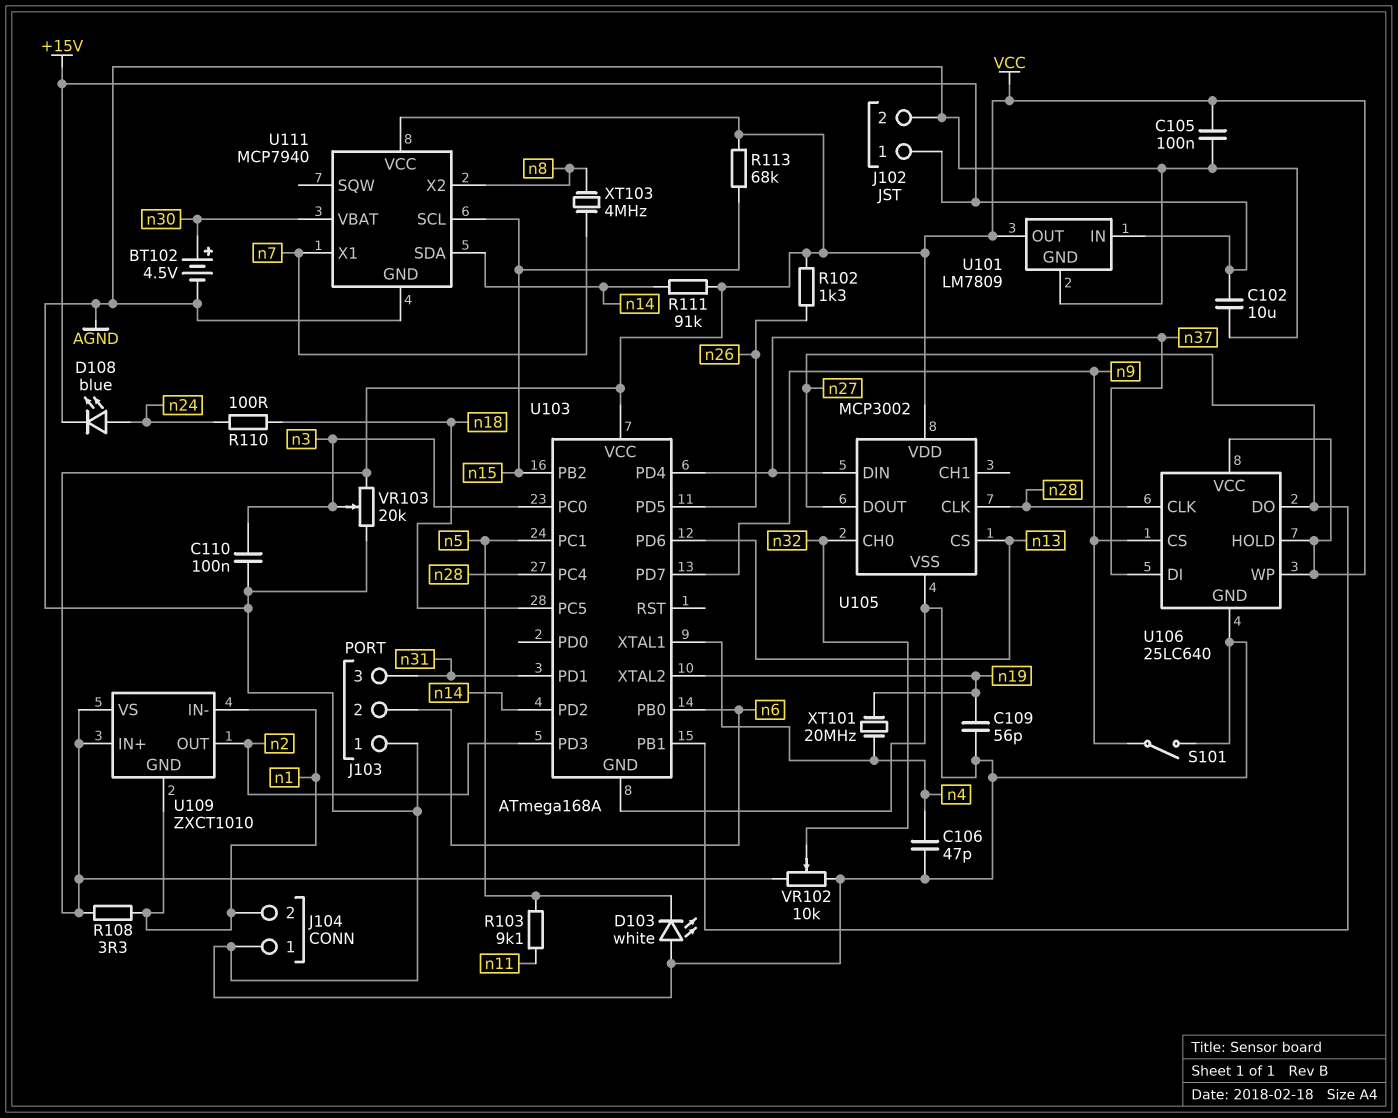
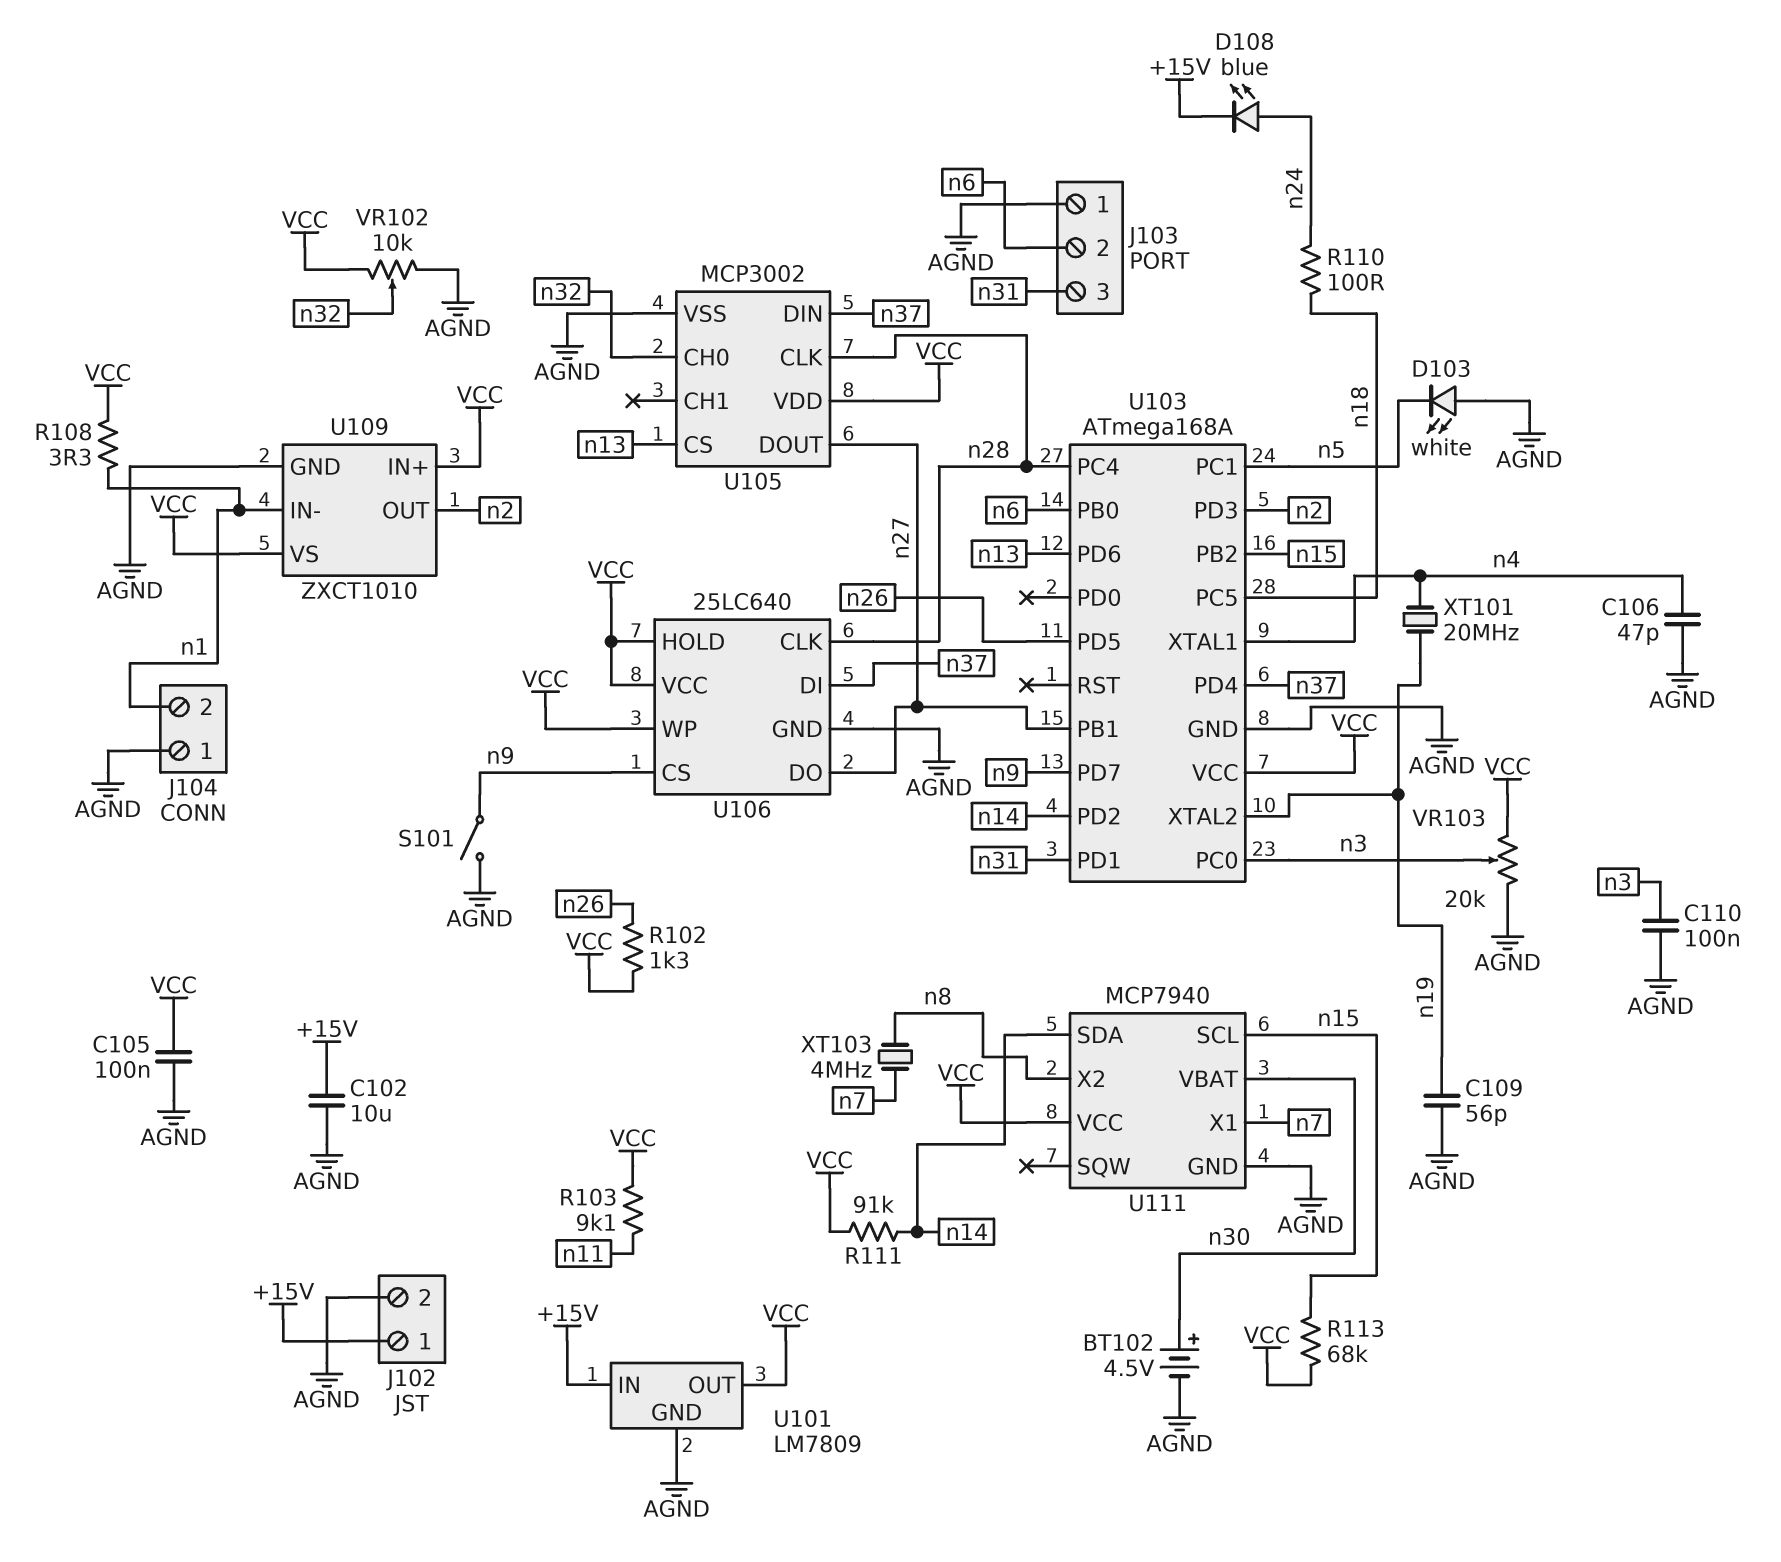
R103: 9.1k (n5, n11) -> 9.1k (VCC, n11)
U109 pin GND: n1 -> AGND

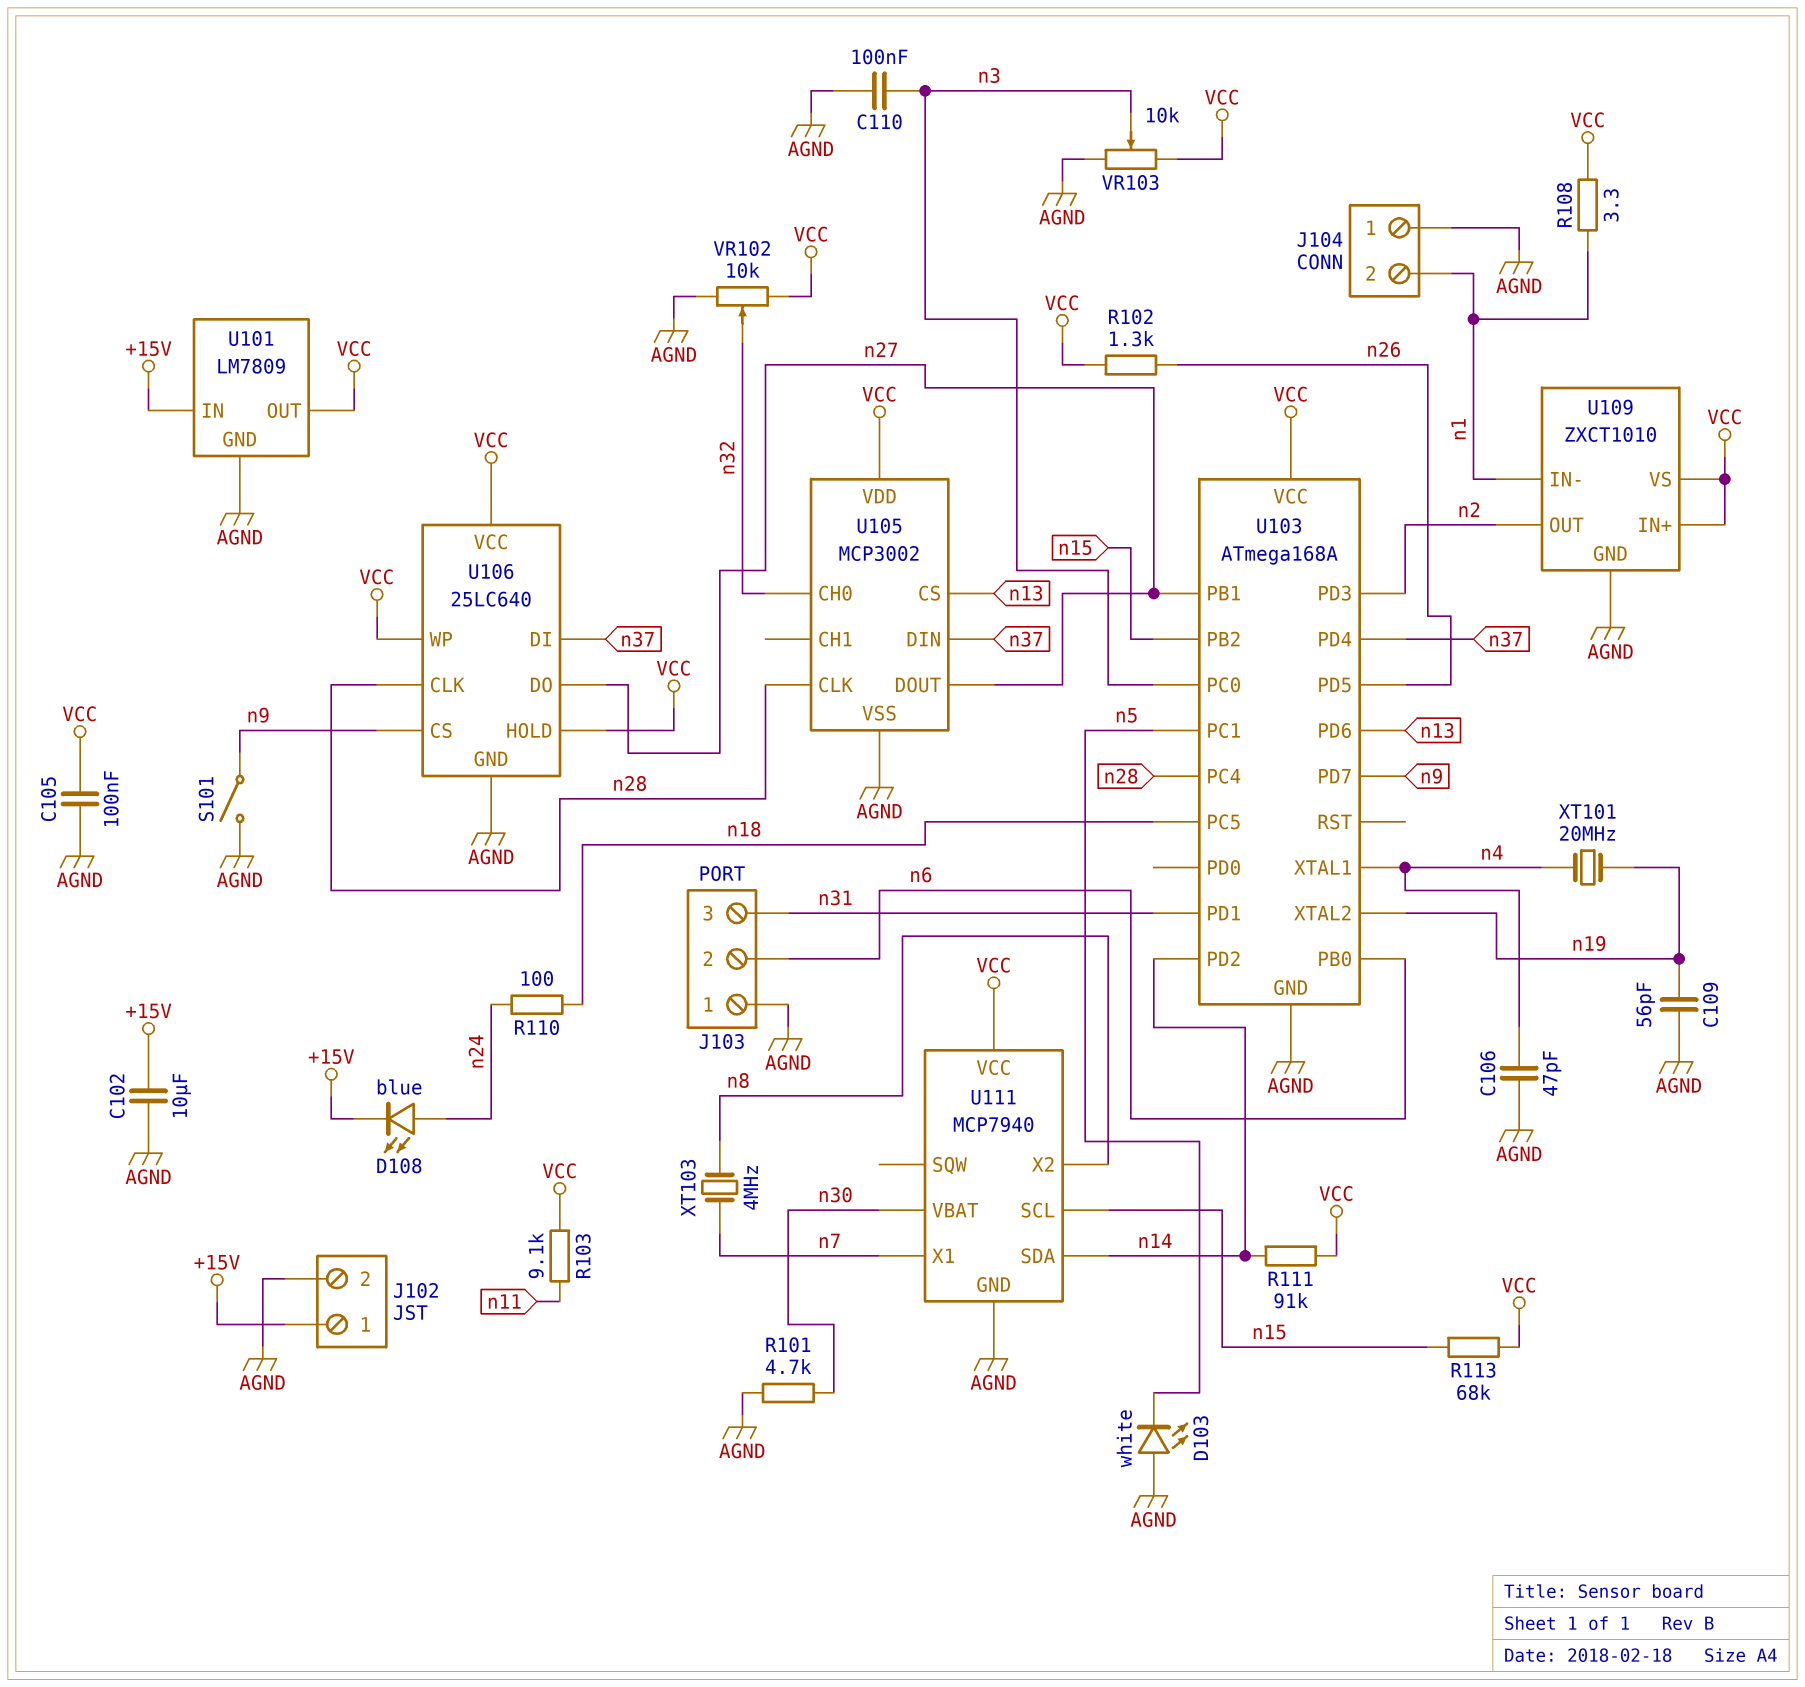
BT102: 4.5V (plus n30, minus AGND) -> none
R101: none -> 4.7k (AGND, n30)
VR103: 20k (AGND, VCC, wiper n3) -> 10k (AGND, VCC, wiper n3)

